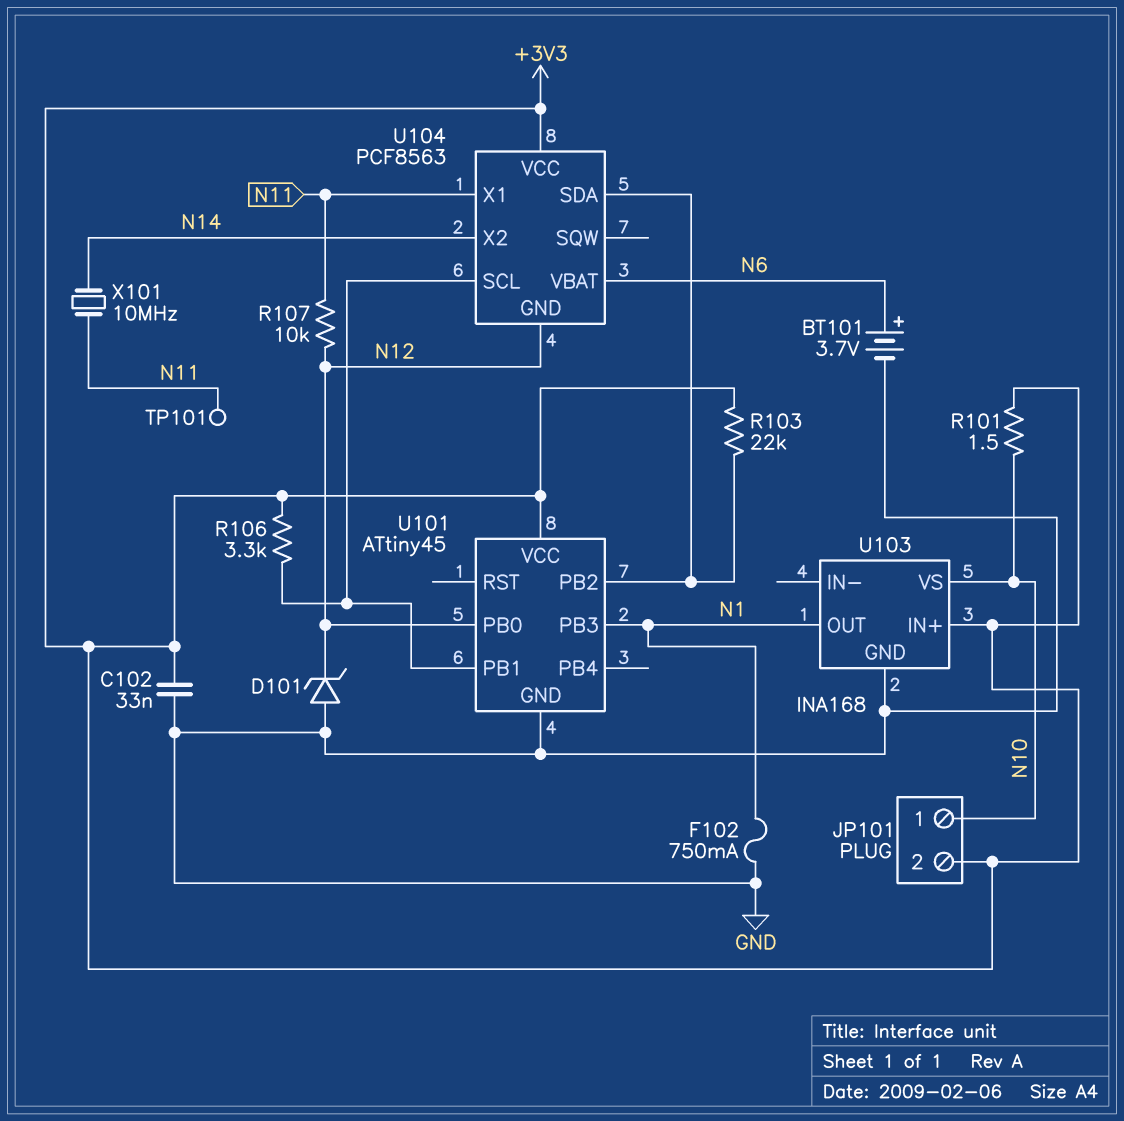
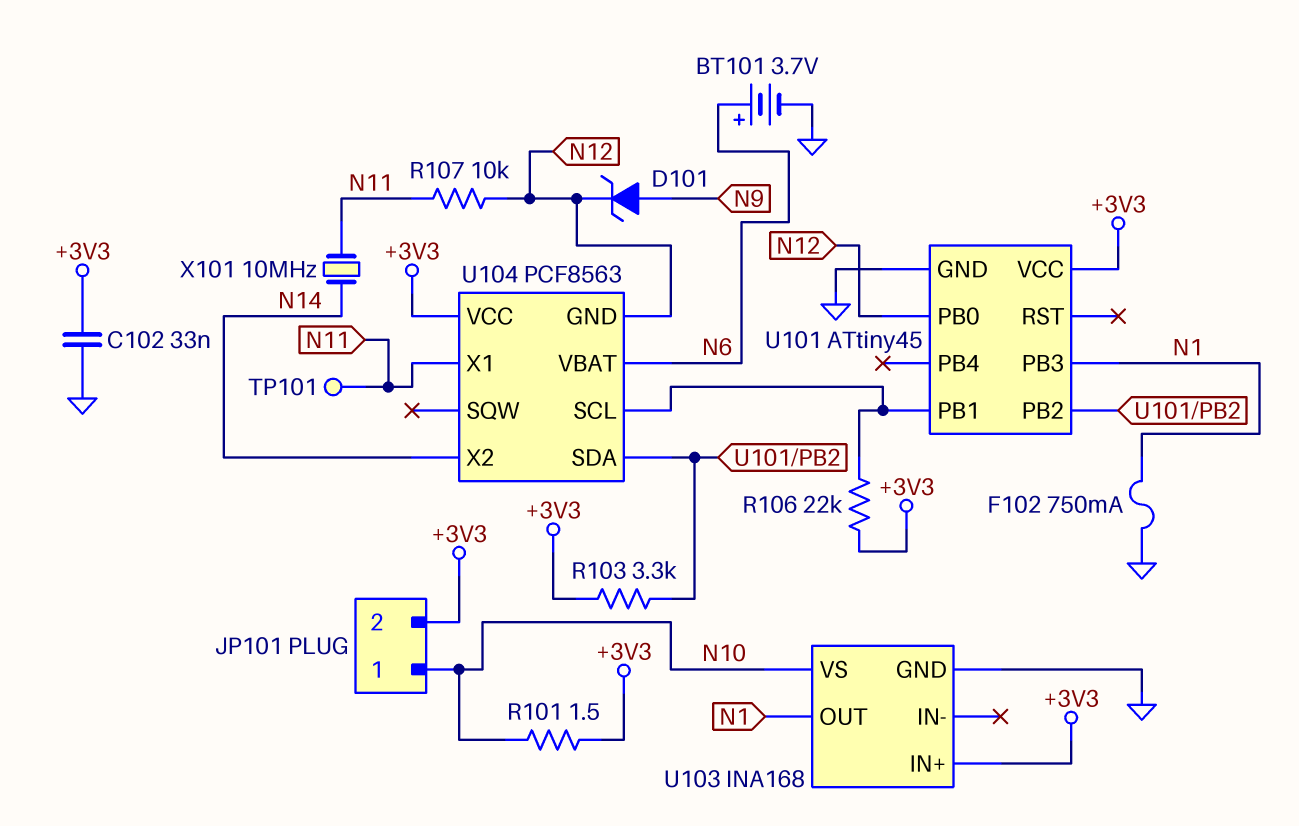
D101: zener (A GND, K N12) -> zener (A N9, K N12)
R103: 22k (+3V3, U101/PB2) -> 3.3k (+3V3, U101/PB2)
R106: 3.3k (+3V3, U101/PB1) -> 22k (+3V3, U101/PB1)

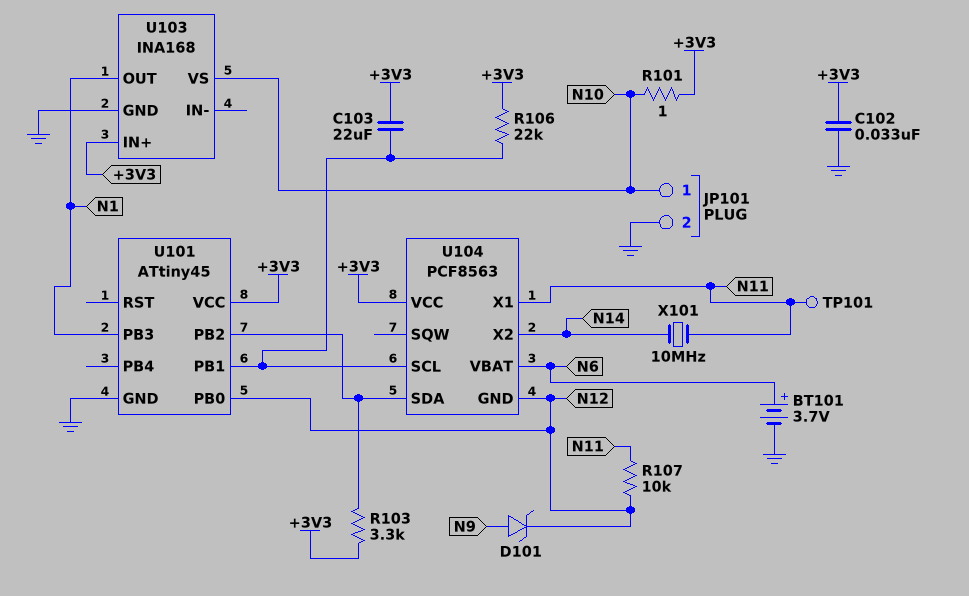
C103: none -> 22uF (+3V3, U101/PB1)
F102: 750mA (GND, N1) -> none
JP101 pin 2: +3V3 -> GND
R101: 1.5 (+3V3, N10) -> 1 (+3V3, N10)

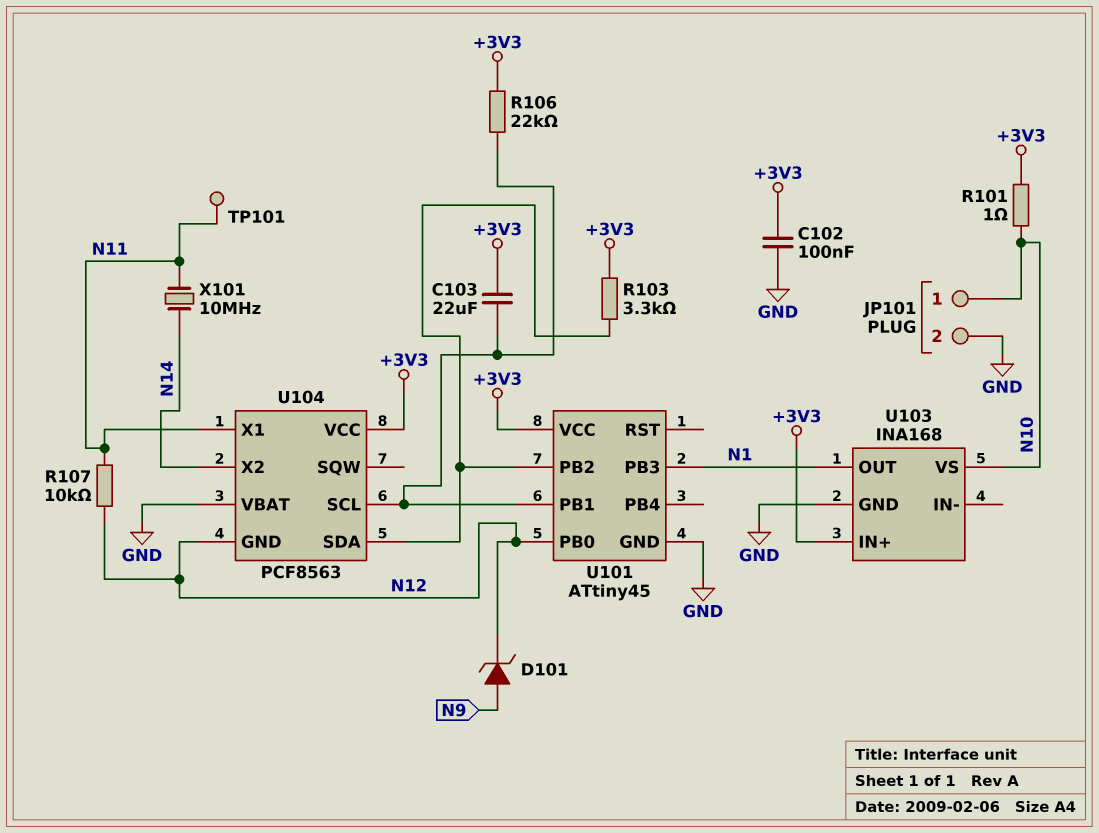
BT101: 3.7V (plus N6, minus GND) -> none
C102: 33nF (+3V3, GND) -> 100nF (+3V3, GND)
U104 pin VBAT: N6 -> GND

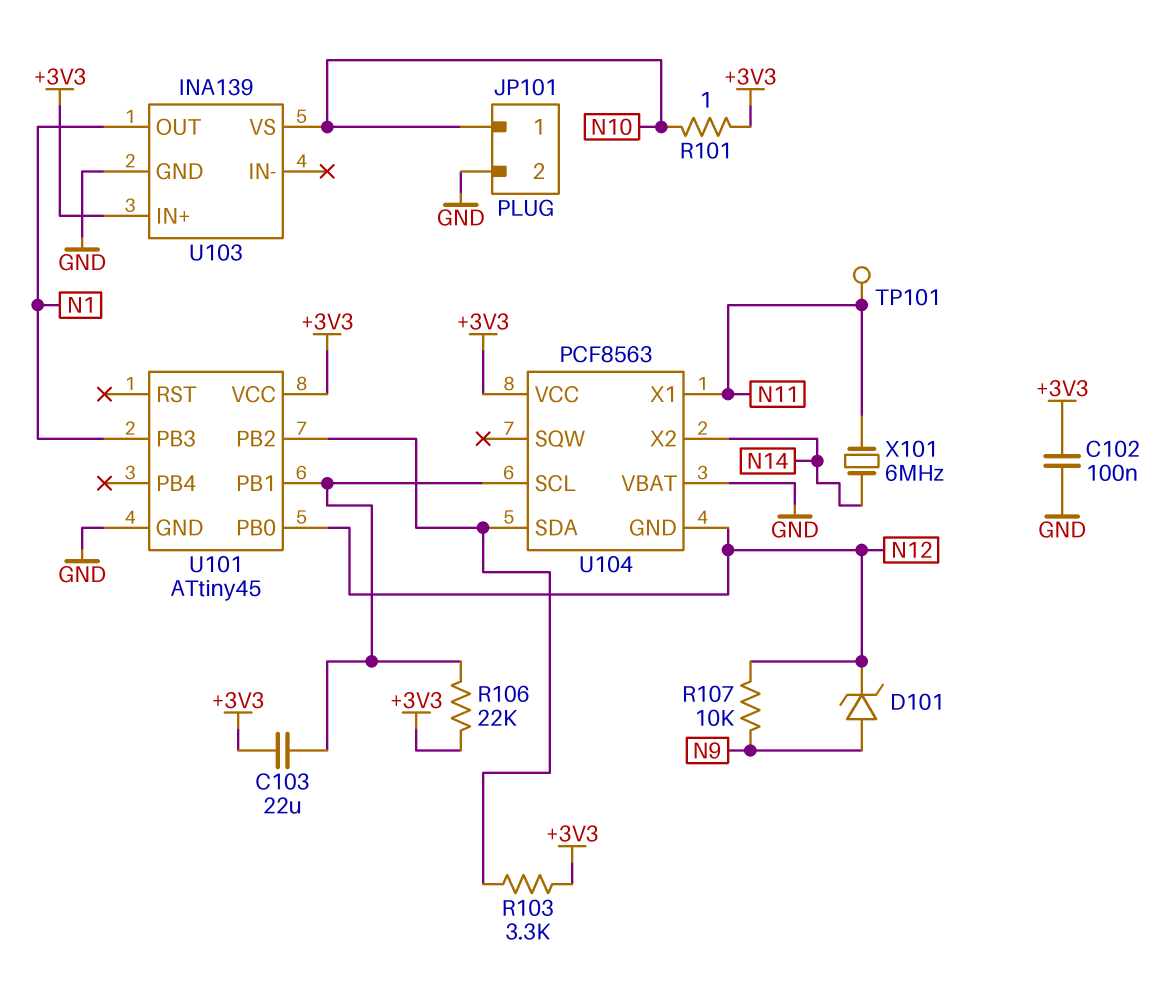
R107: 10k (N11, N12) -> 10k (N9, N12)
U103: INA168 -> INA139
X101: 10MHz (N11, N14) -> 6MHz (N11, N14)

